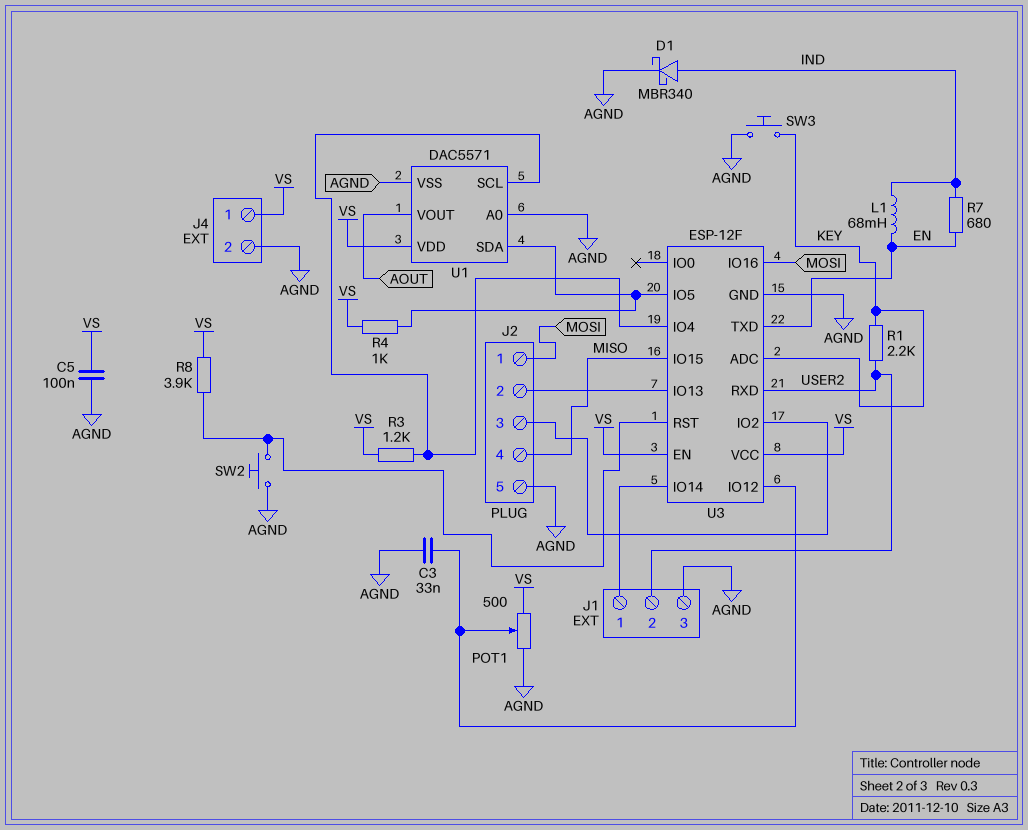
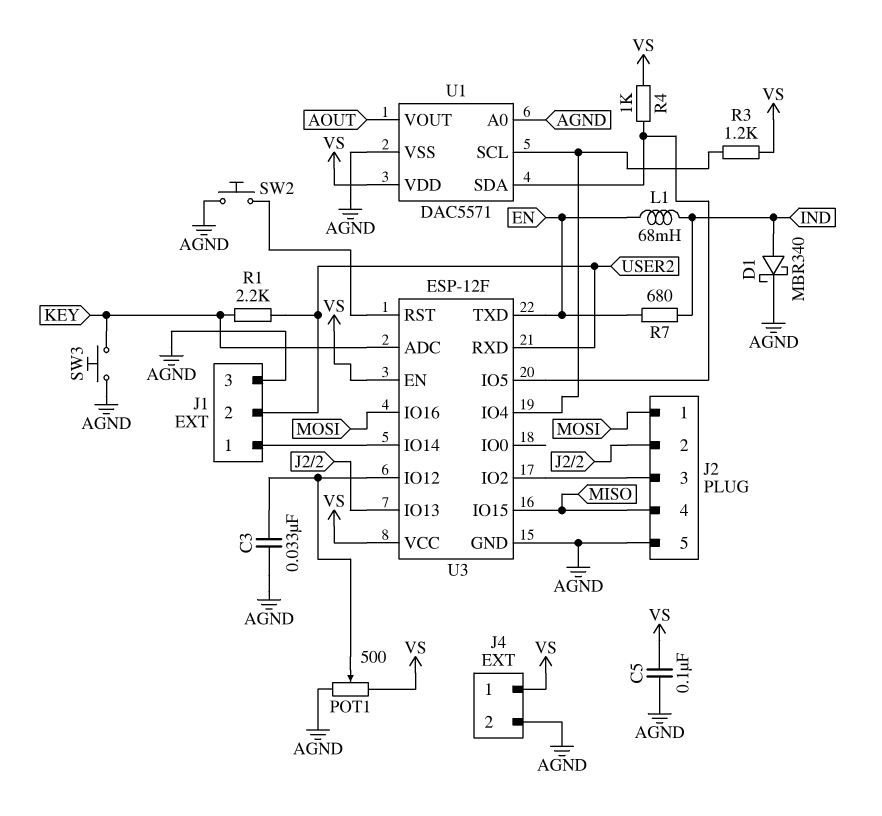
R8: 3.9k (U3/RST, VS) -> none

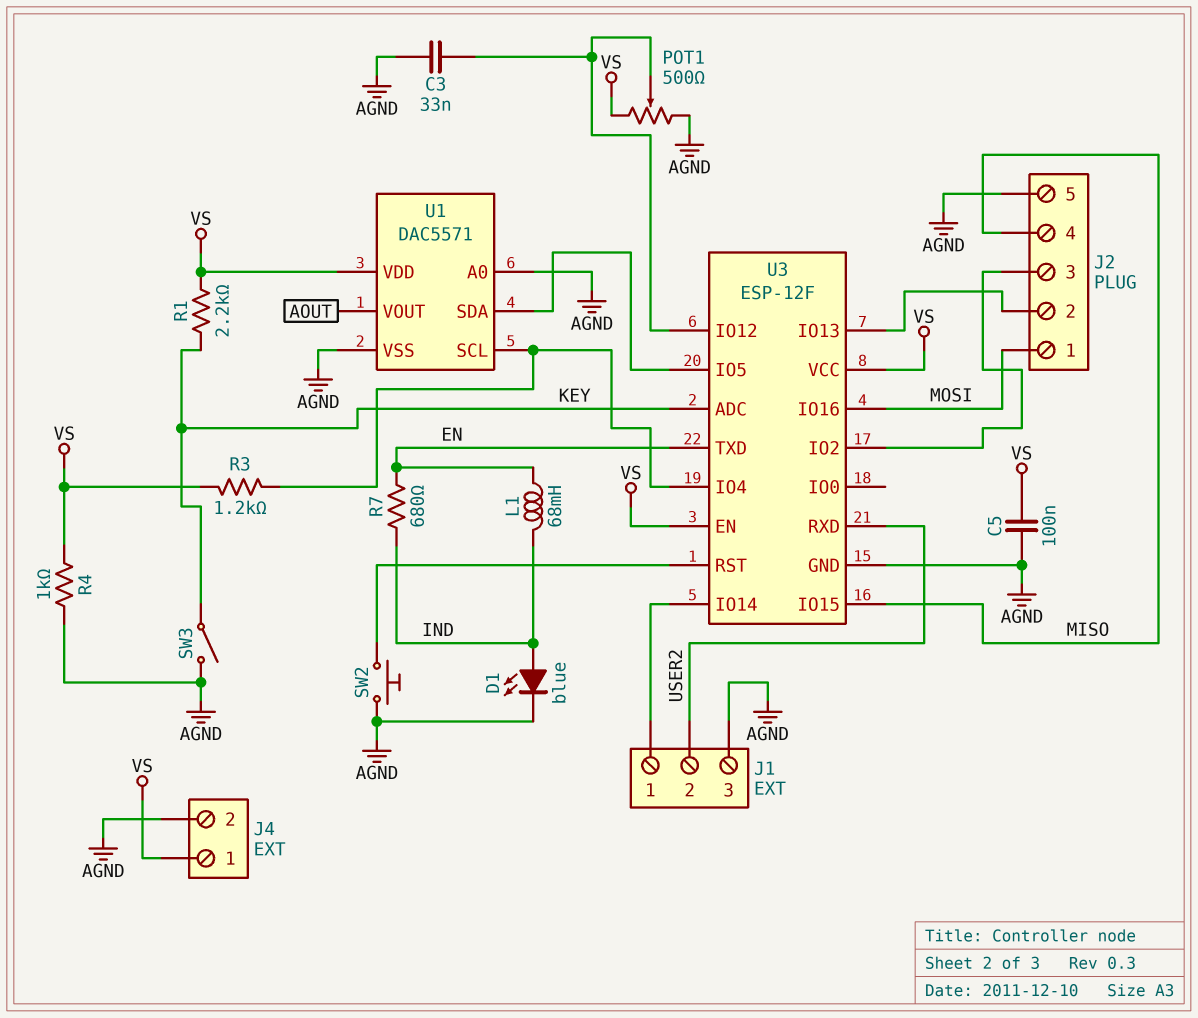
D1: schottky MBR340 (A IND, K AGND) -> LED blue (A IND, K AGND)
R1: 2.2k (KEY, USER2) -> 2.2k (KEY, VS)
R4: 1k (U1/SDA, VS) -> 1k (AGND, VS)
SW3: button (AGND, KEY) -> switch (AGND, KEY)

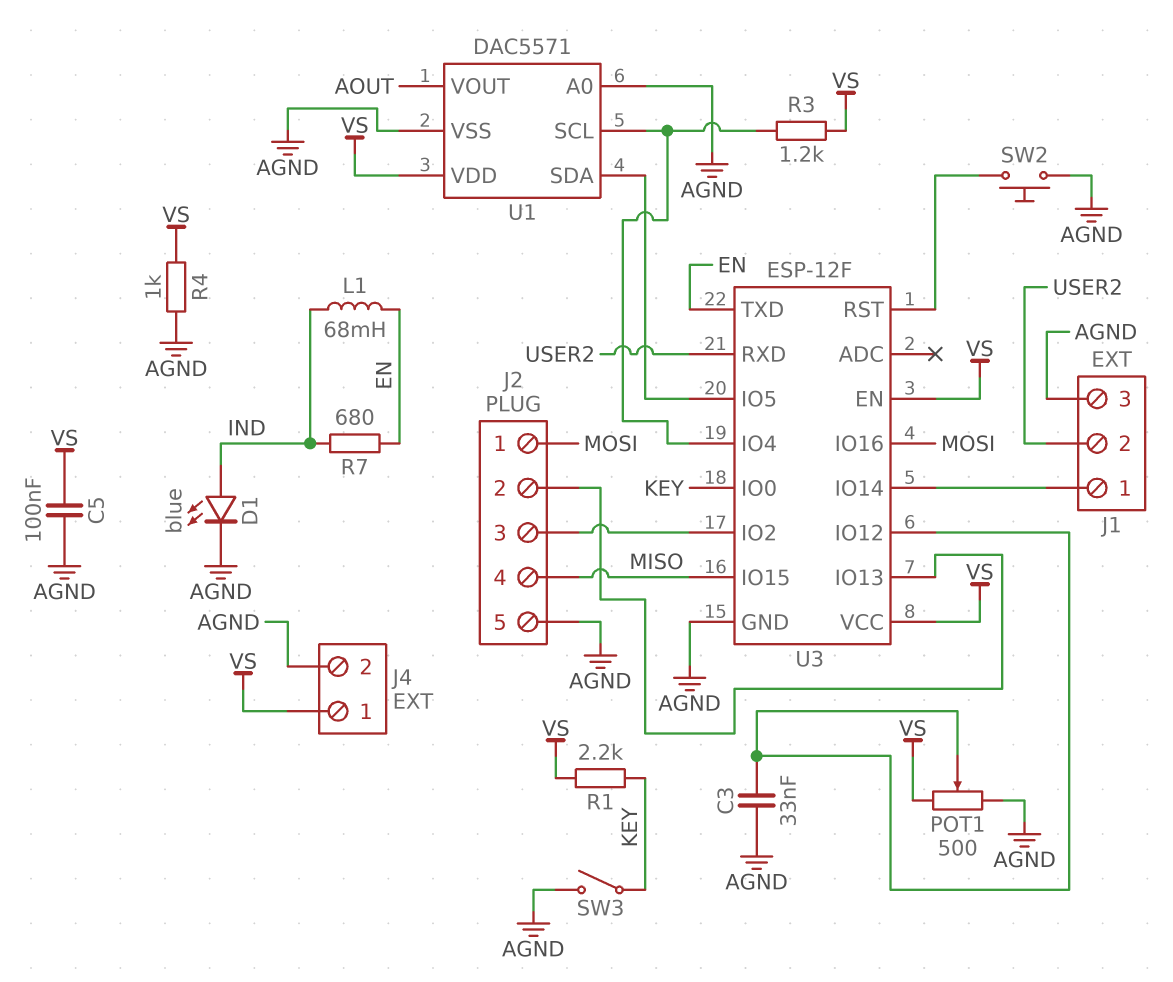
U3 pin ADC: KEY -> none
U3 pin IO0: none -> KEY

